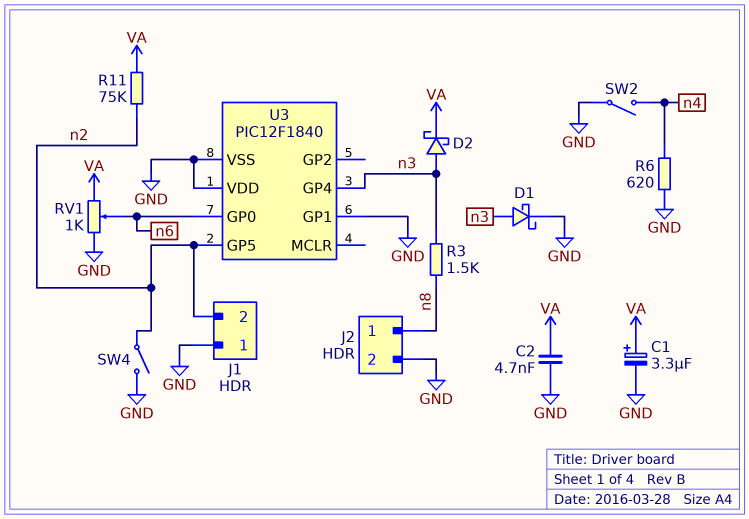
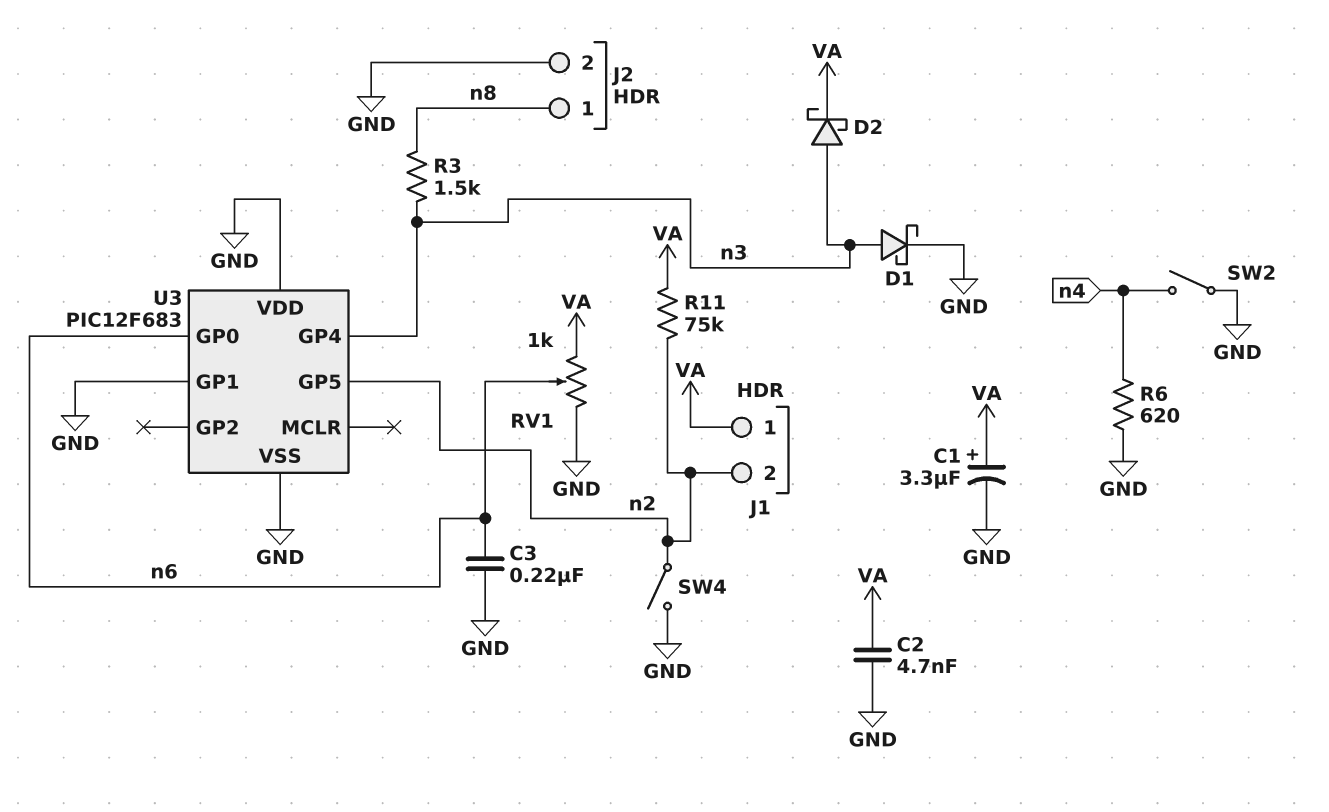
C3: none -> 220nF (GND, n6)
J1 pin 1: GND -> VA
U3: PIC12F1840 -> PIC12F683

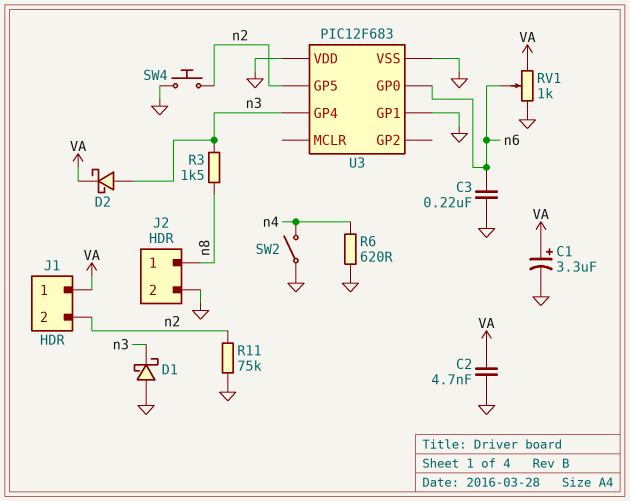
D1: schottky (A n3, K GND) -> schottky (A GND, K n3)
R11: 75k (VA, n2) -> 75k (GND, n2)
SW4: switch (GND, n2) -> button (GND, n2)

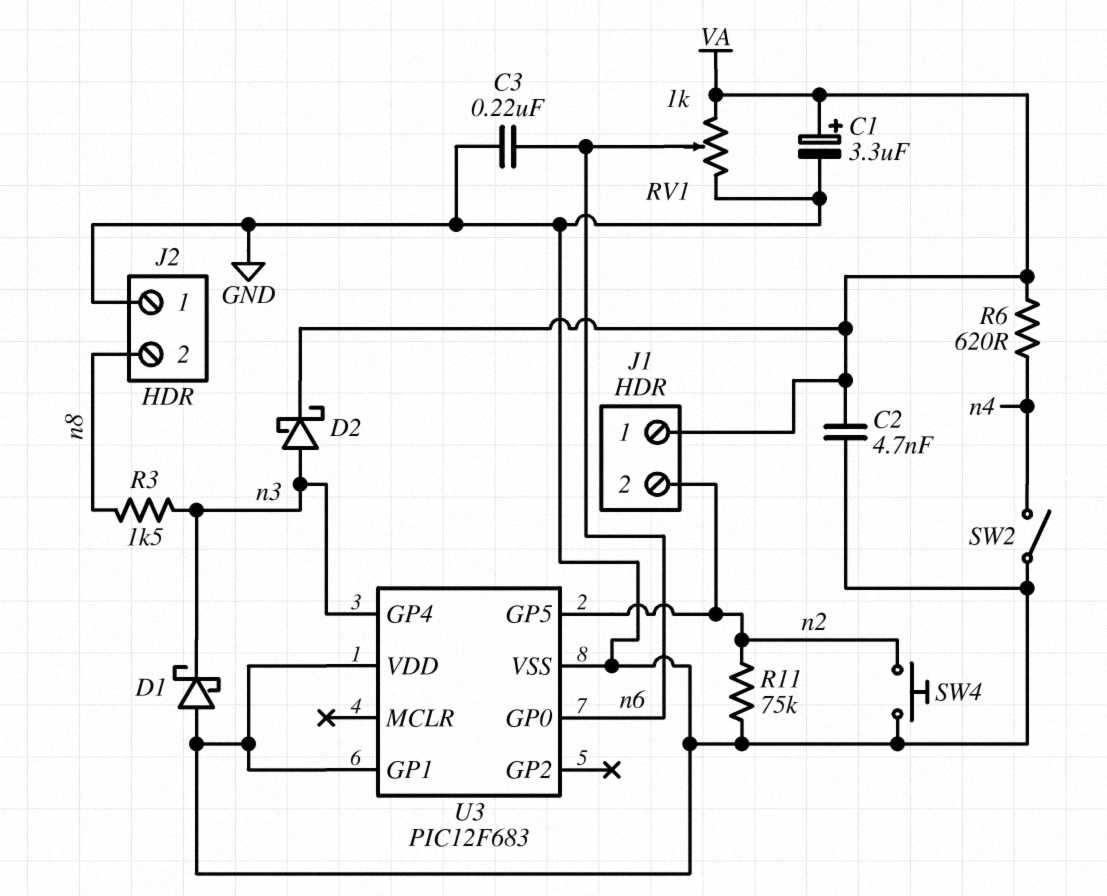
J2 pin 1: n8 -> GND
J2 pin 2: GND -> n8
R6: 620 (GND, n4) -> 620 (VA, n4)

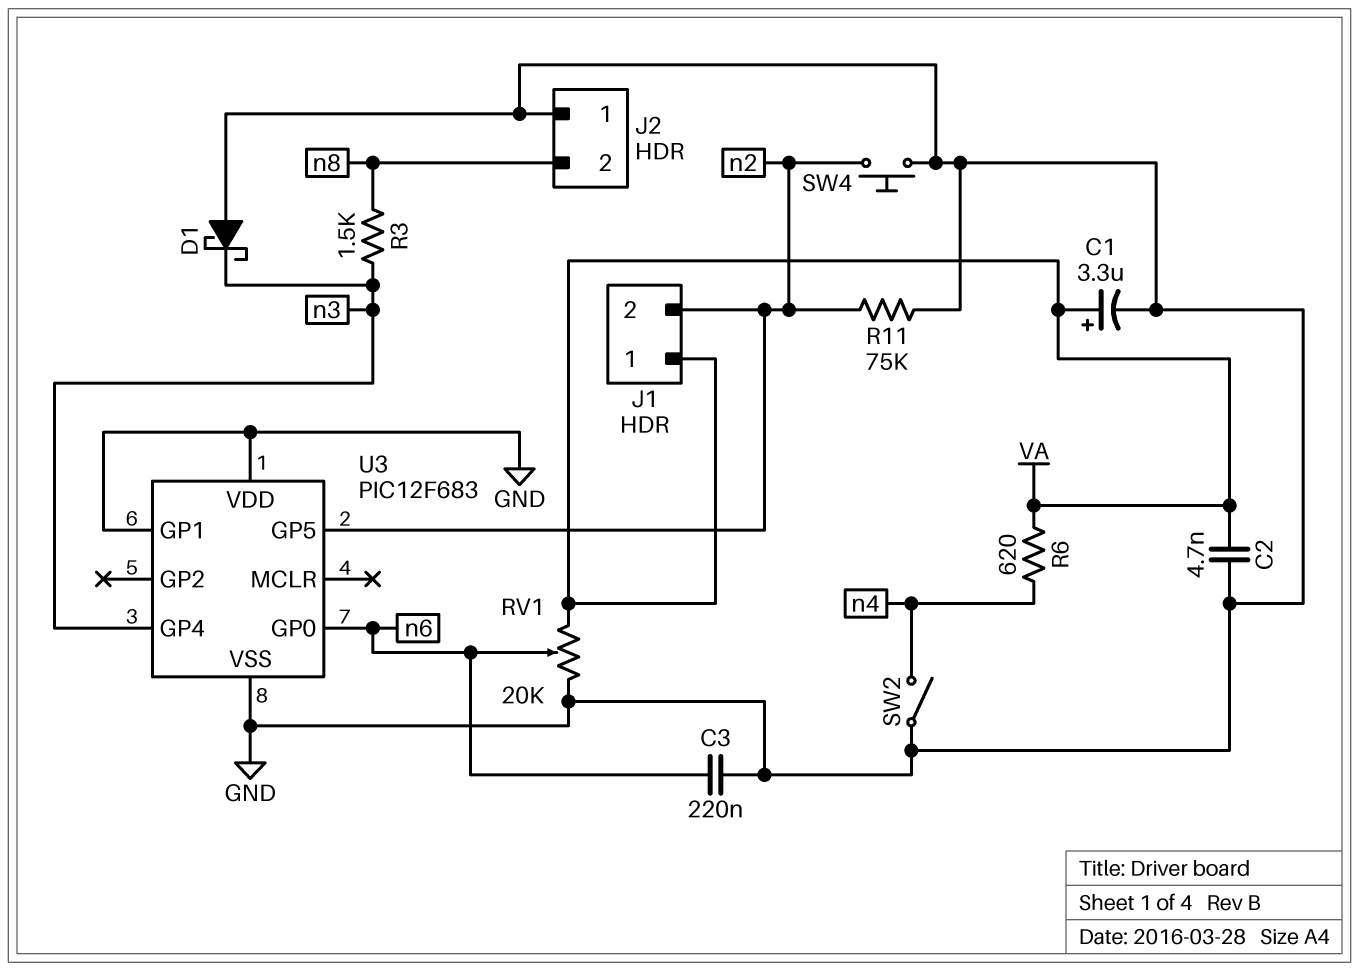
D2: schottky (A n3, K VA) -> none
RV1: 1k (GND, VA, wiper n6) -> 20k (GND, VA, wiper n6)

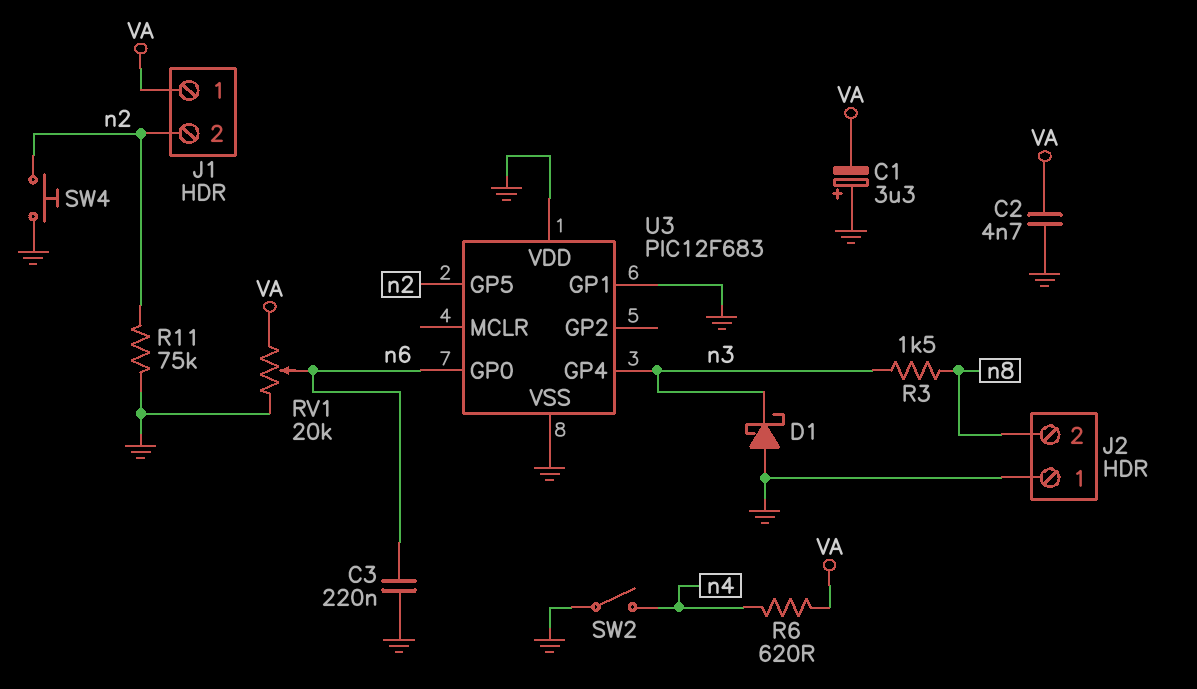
C1: 3.3uF (plus VA, minus GND) -> 3.3uF (plus GND, minus VA)

